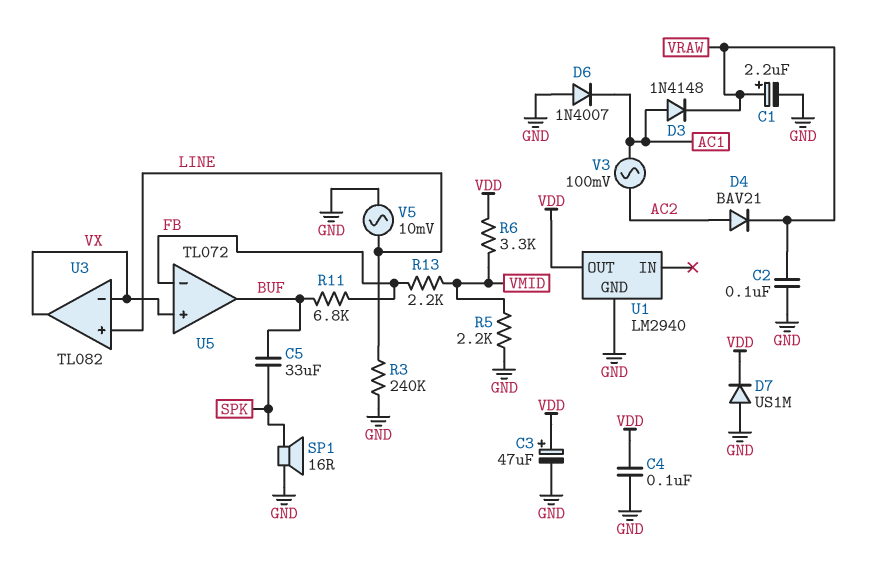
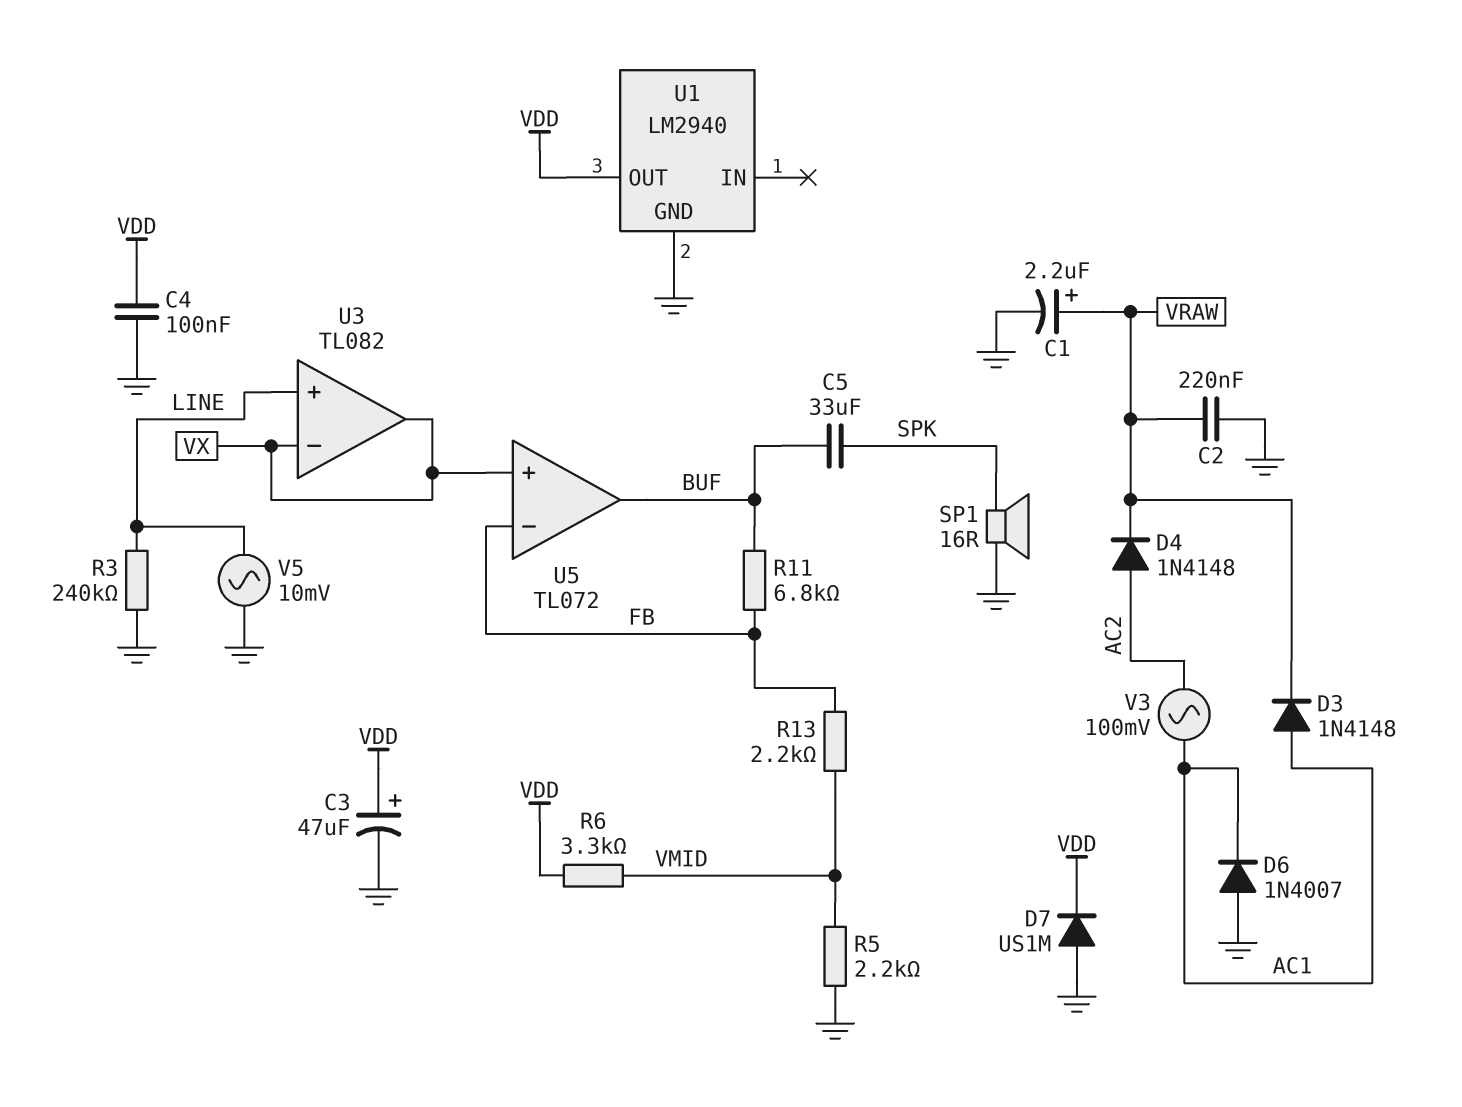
C2: 100nF (GND, VRAW) -> 220nF (GND, VRAW)
D4: diode BAV21 (A AC2, K VRAW) -> diode 1N4148 (A AC2, K VRAW)

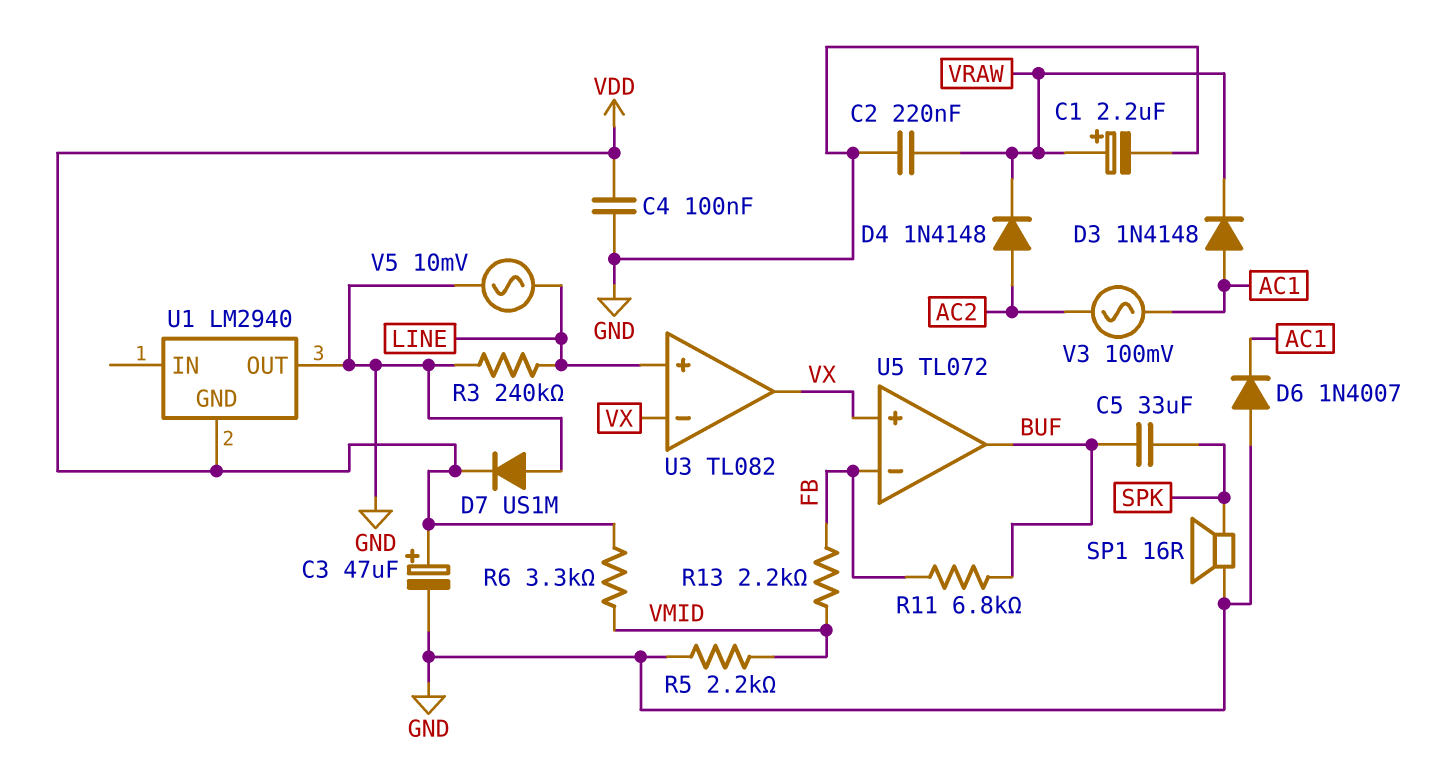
U1 pin GND: GND -> VDD
U1 pin OUT: VDD -> GND

